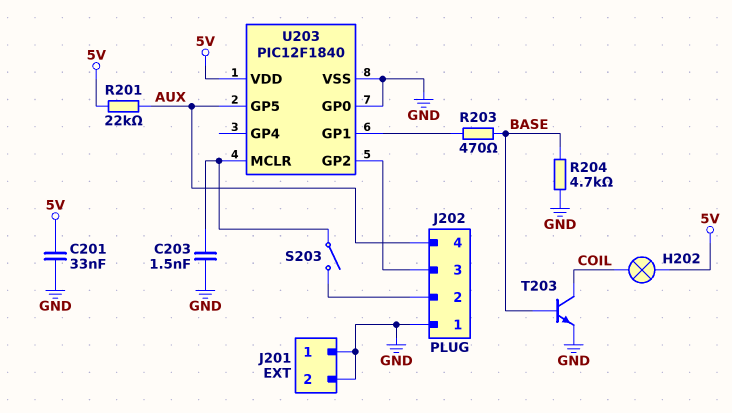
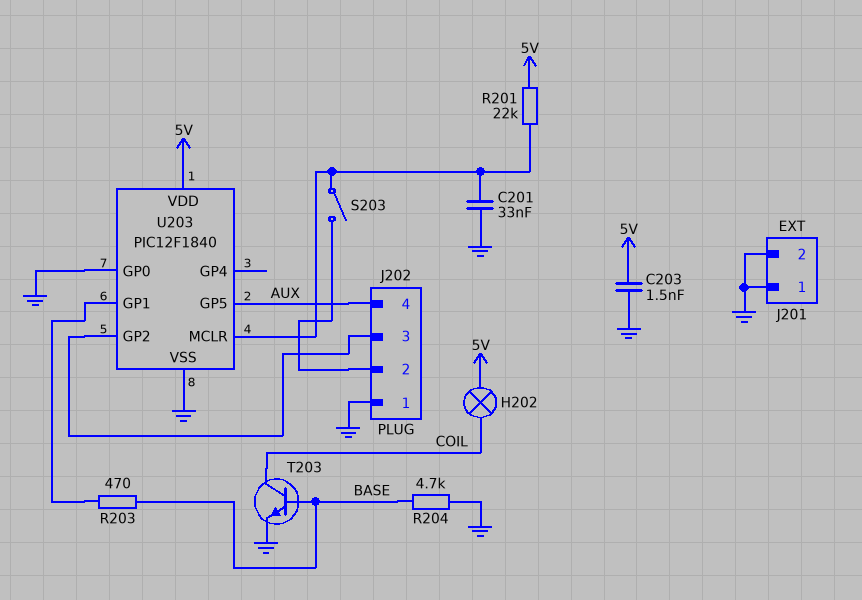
C201: 33nF (5V, GND) -> 33nF (GND, U203/MCLR)
C203: 1.5nF (GND, U203/MCLR) -> 1.5nF (5V, GND)
R201: 22k (5V, AUX) -> 22k (5V, U203/MCLR)

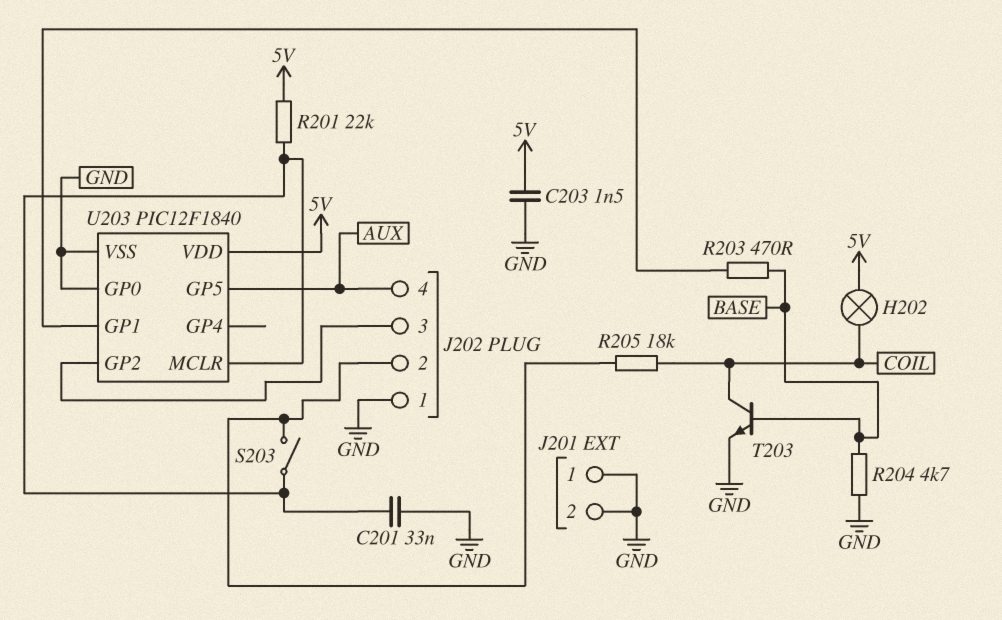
R205: none -> 18k (COIL, J202/2)

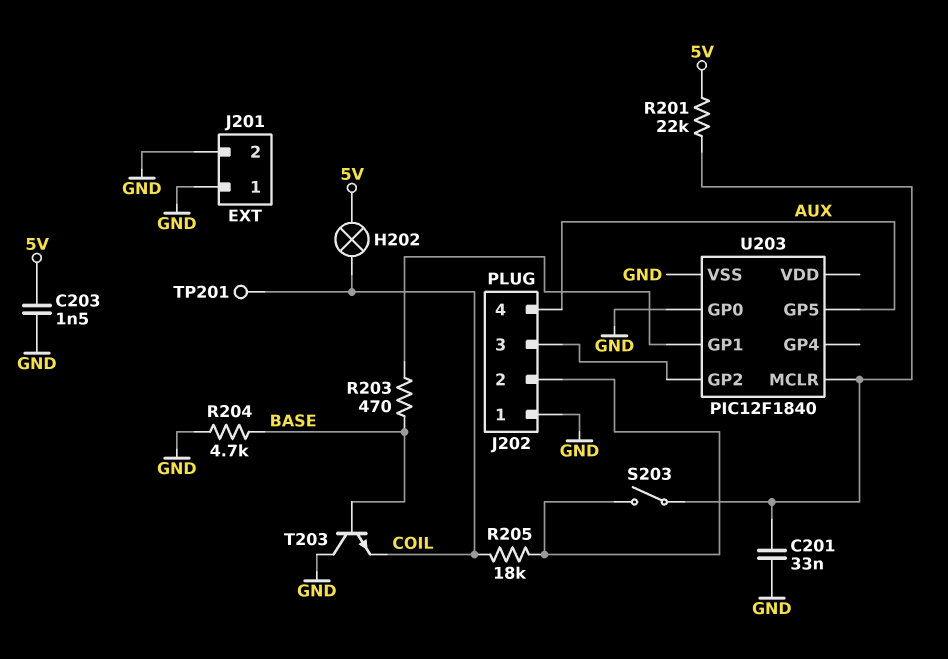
T203: NPN (B BASE, C COIL, E GND) -> NPN (B BASE, C GND, E COIL)
TP201: none -> test point (COIL)
U203 pin VDD: 5V -> none

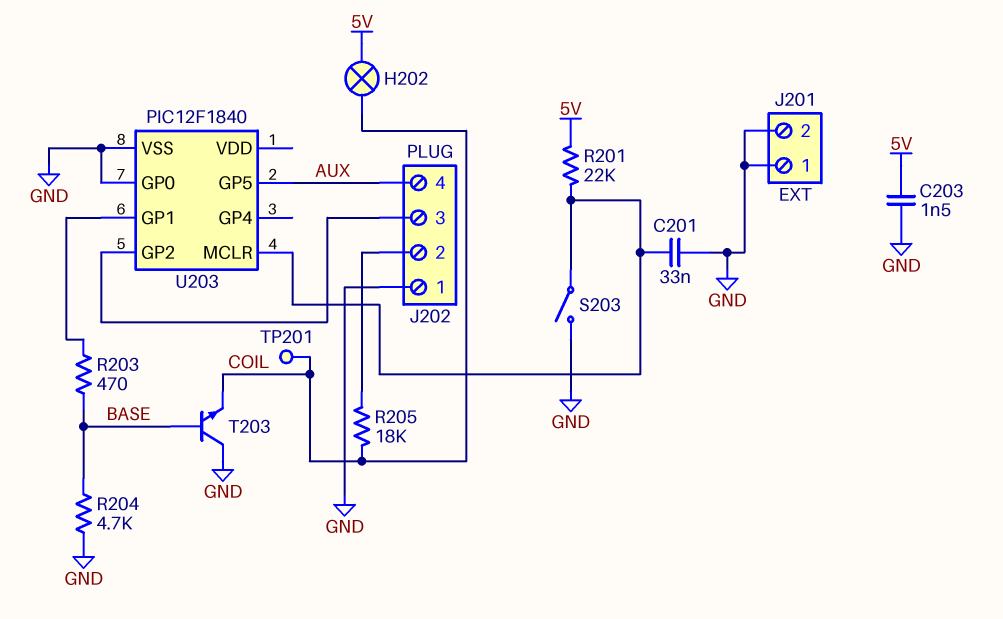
S203: switch (J202/2, U203/MCLR) -> switch (GND, U203/MCLR)

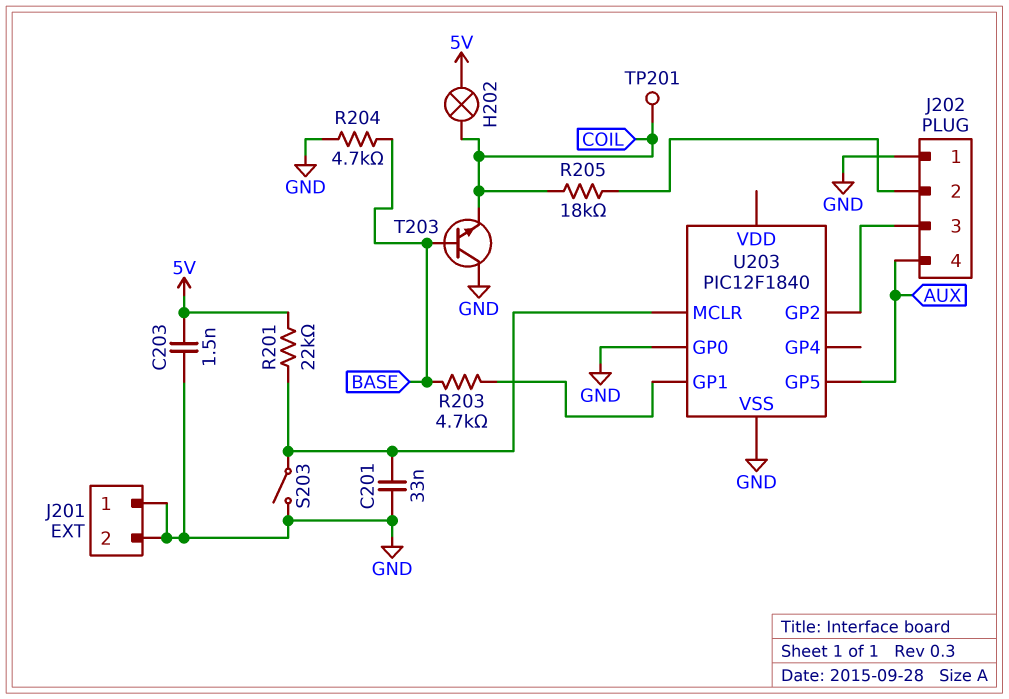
R203: 470 (BASE, U203/GP1) -> 4.7k (BASE, U203/GP1)

